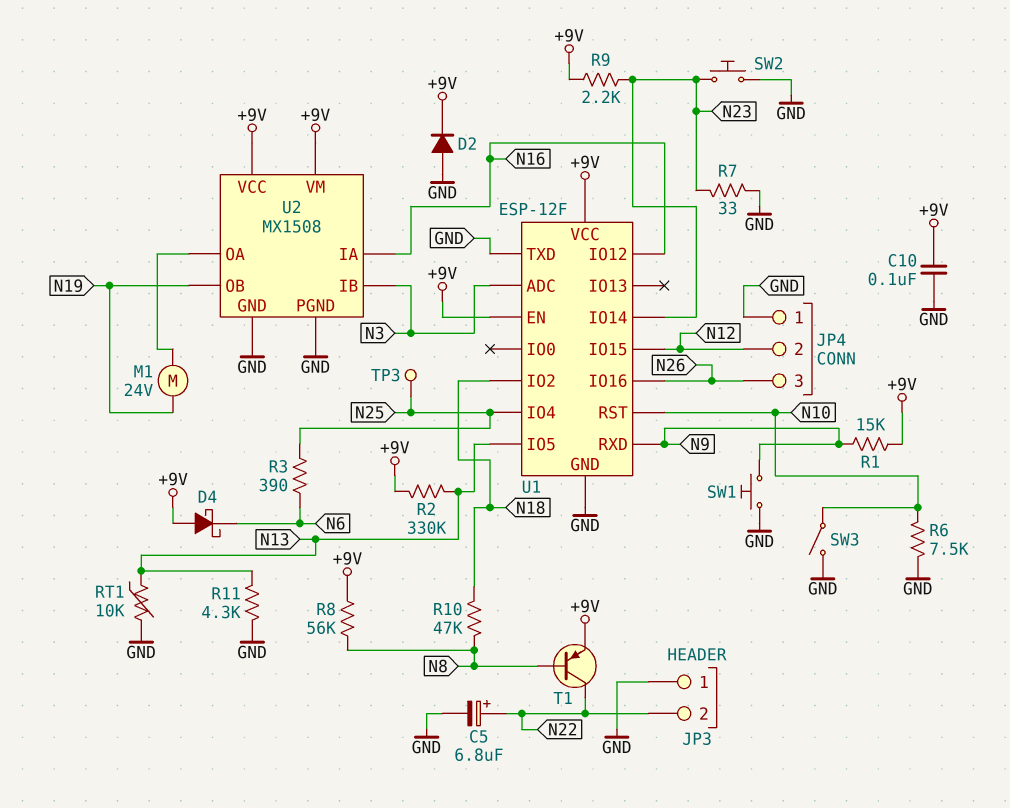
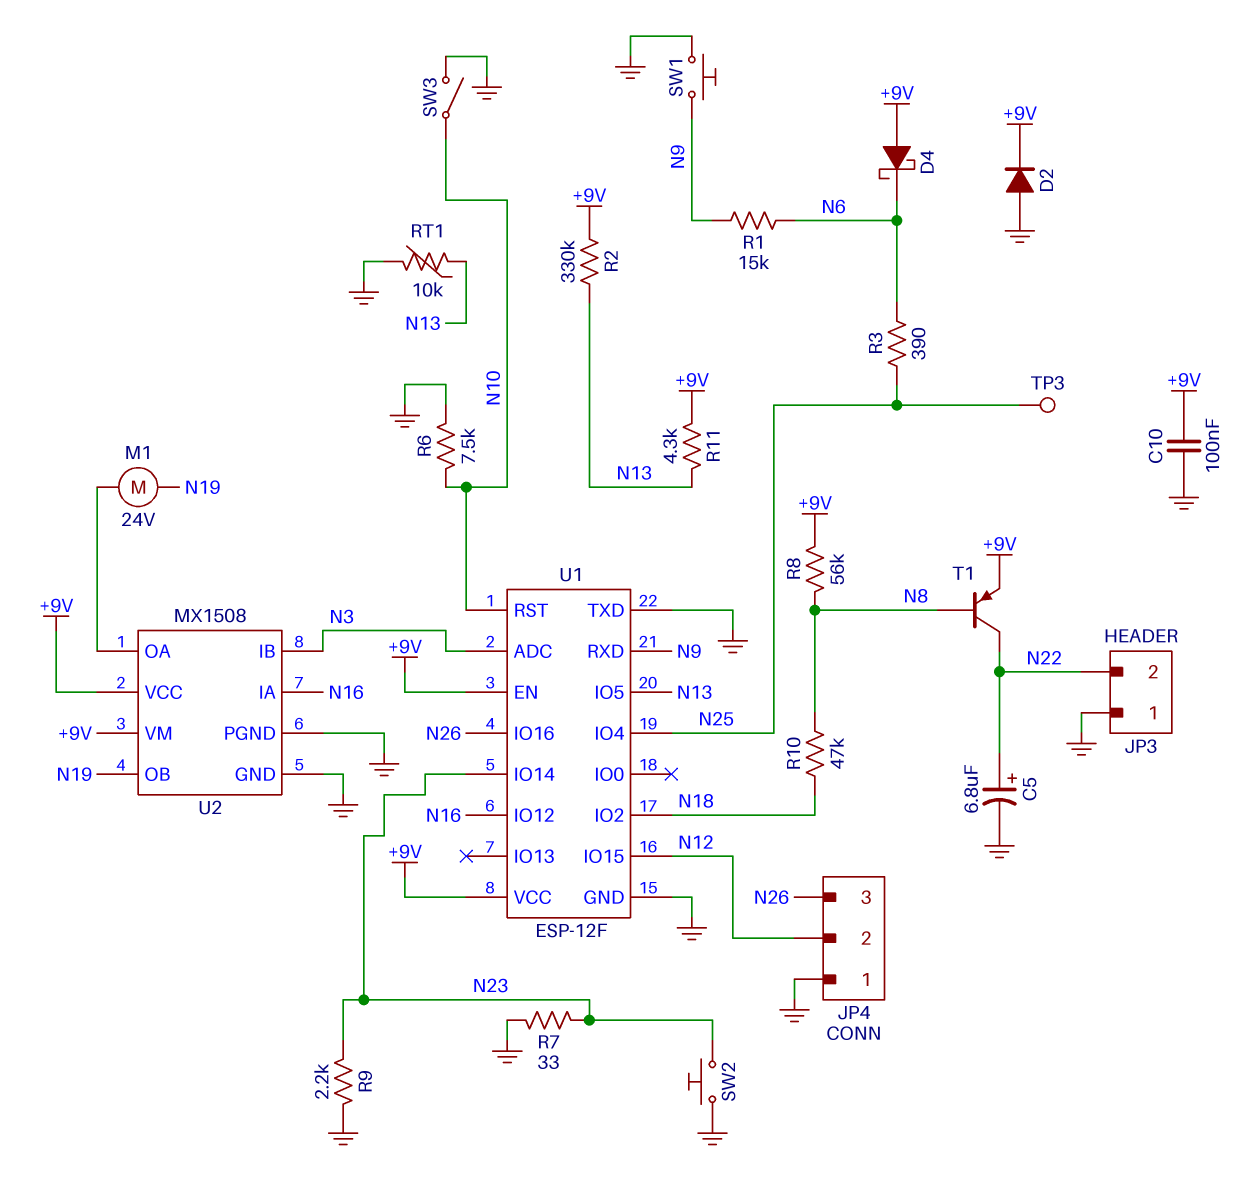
R1: 15k (+9V, N9) -> 15k (N6, N9)
R9: 2.2k (+9V, N23) -> 2.2k (GND, N23)
R11: 4.3k (GND, N13) -> 4.3k (+9V, N13)

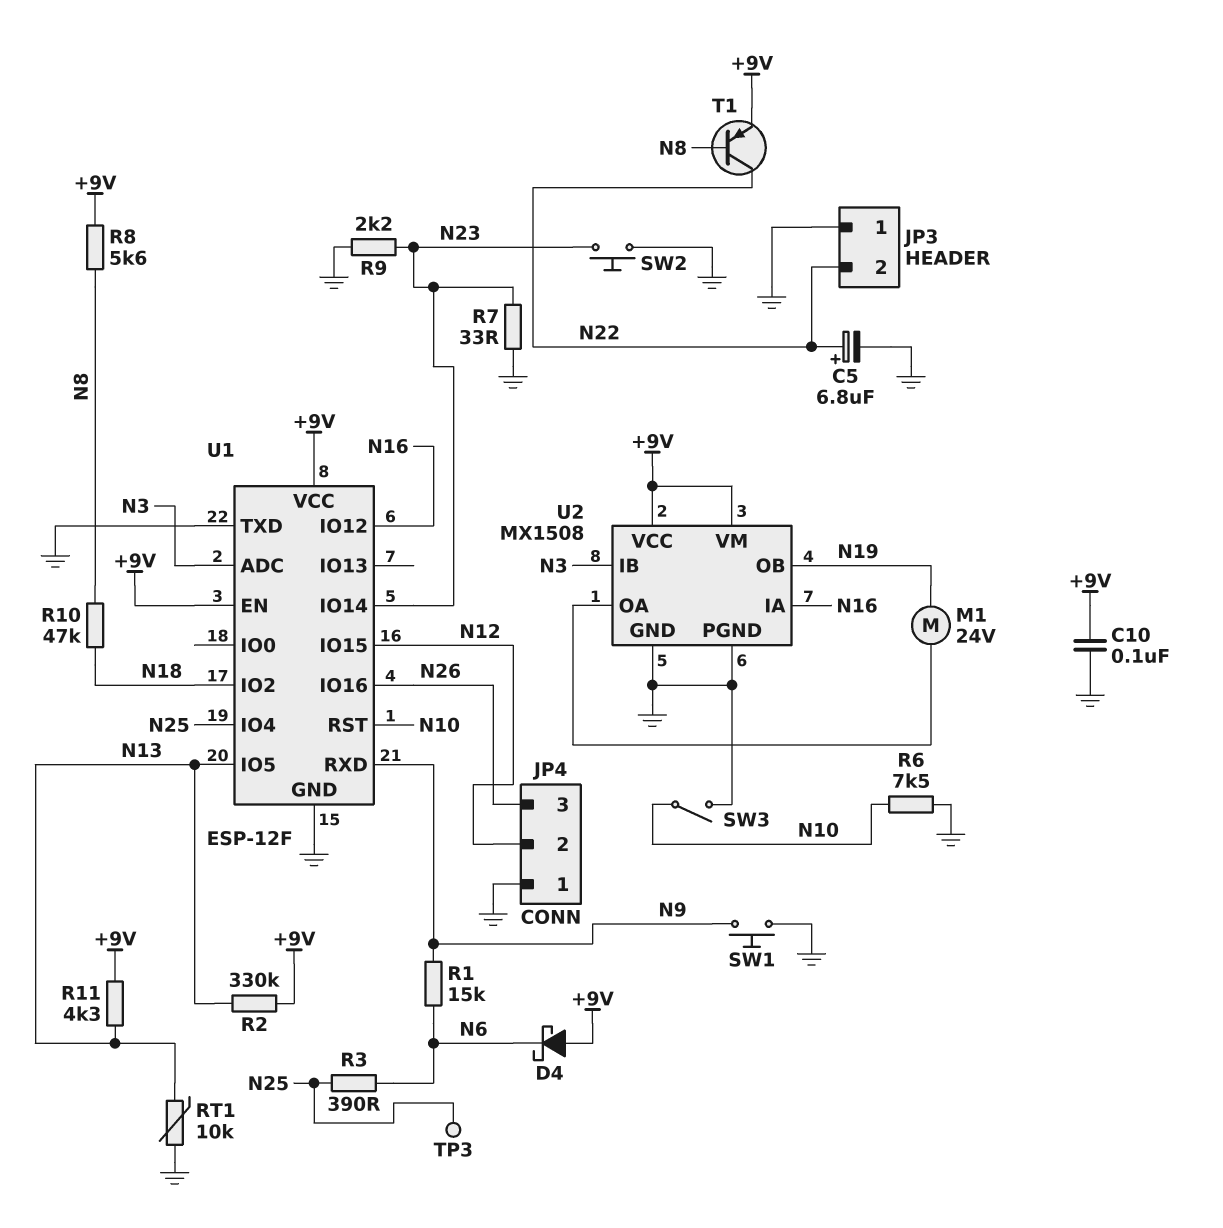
D2: diode (A GND, K +9V) -> none
R8: 56k (+9V, N8) -> 5.6k (+9V, N8)

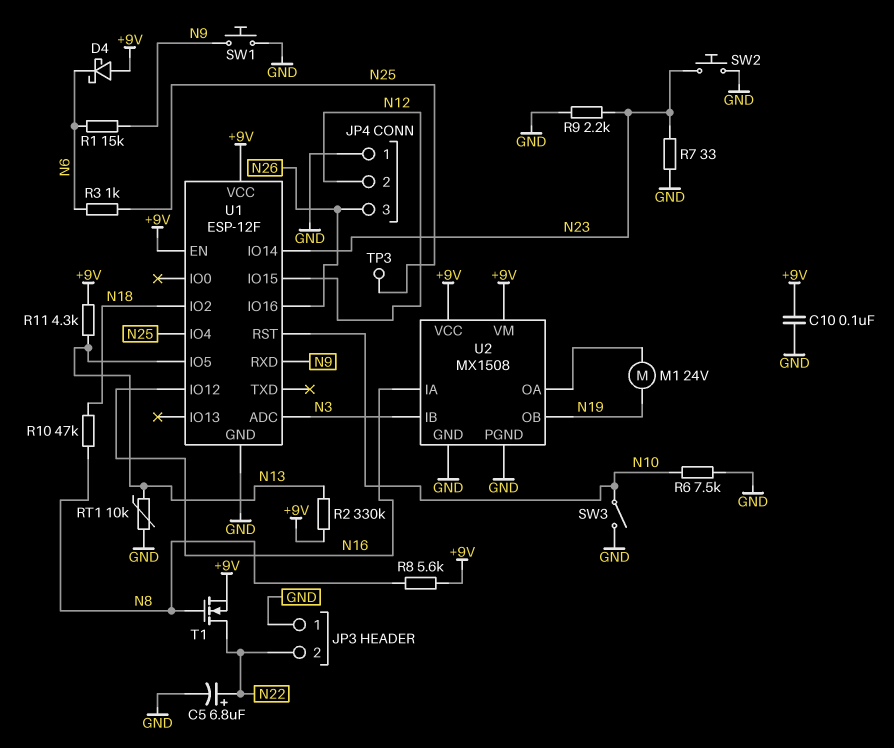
R3: 390 (N6, N25) -> 1k (N6, N25)
T1: PNP (B N8, C N22, E +9V) -> NMOS (G N8, D N22, S +9V)
U1 pin TXD: GND -> none

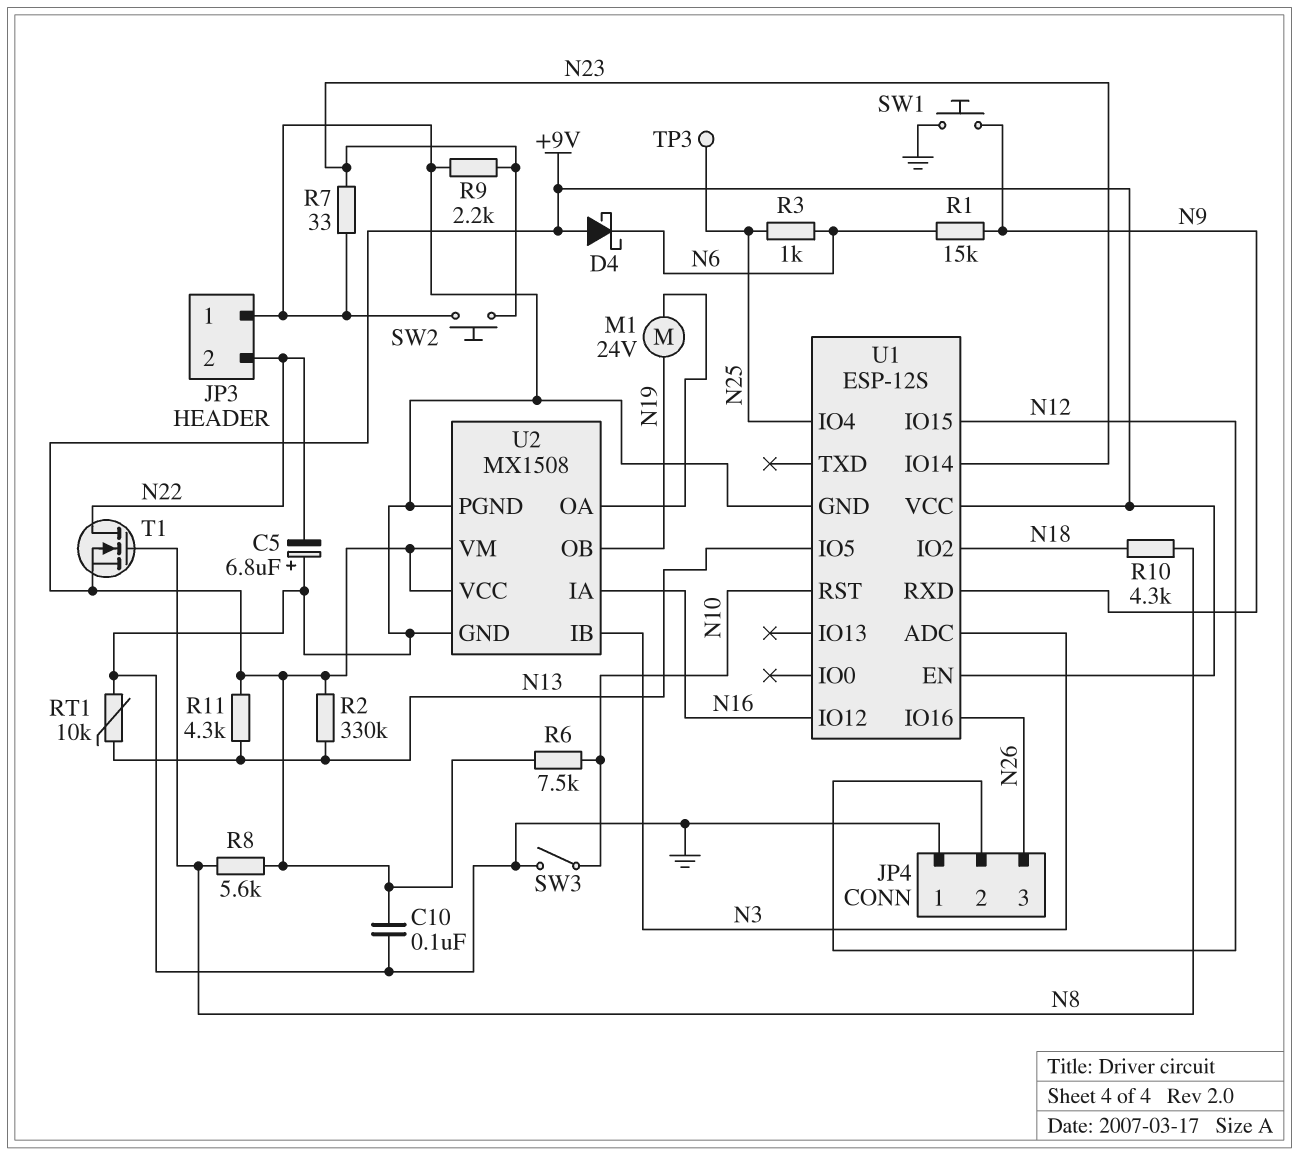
C5: 6.8uF (plus N22, minus GND) -> 6.8uF (plus GND, minus N22)
R6: 7.5k (GND, N10) -> 7.5k (+9V, N10)
R10: 47k (N8, N18) -> 4.3k (N8, N18)
U1: ESP-12F -> ESP-12S

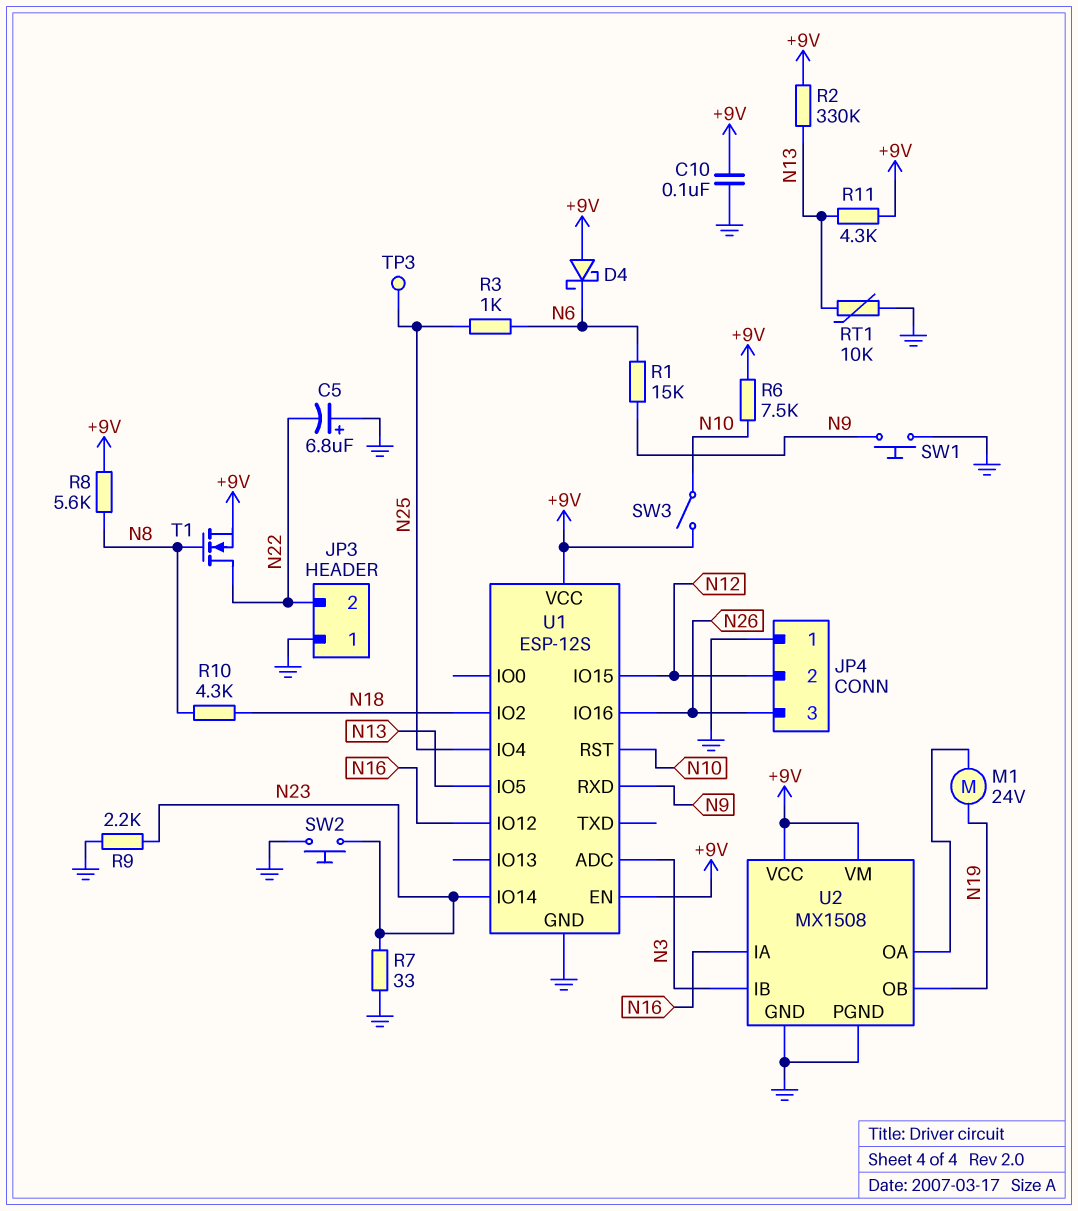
SW3: switch (GND, N10) -> switch (+9V, N10)

